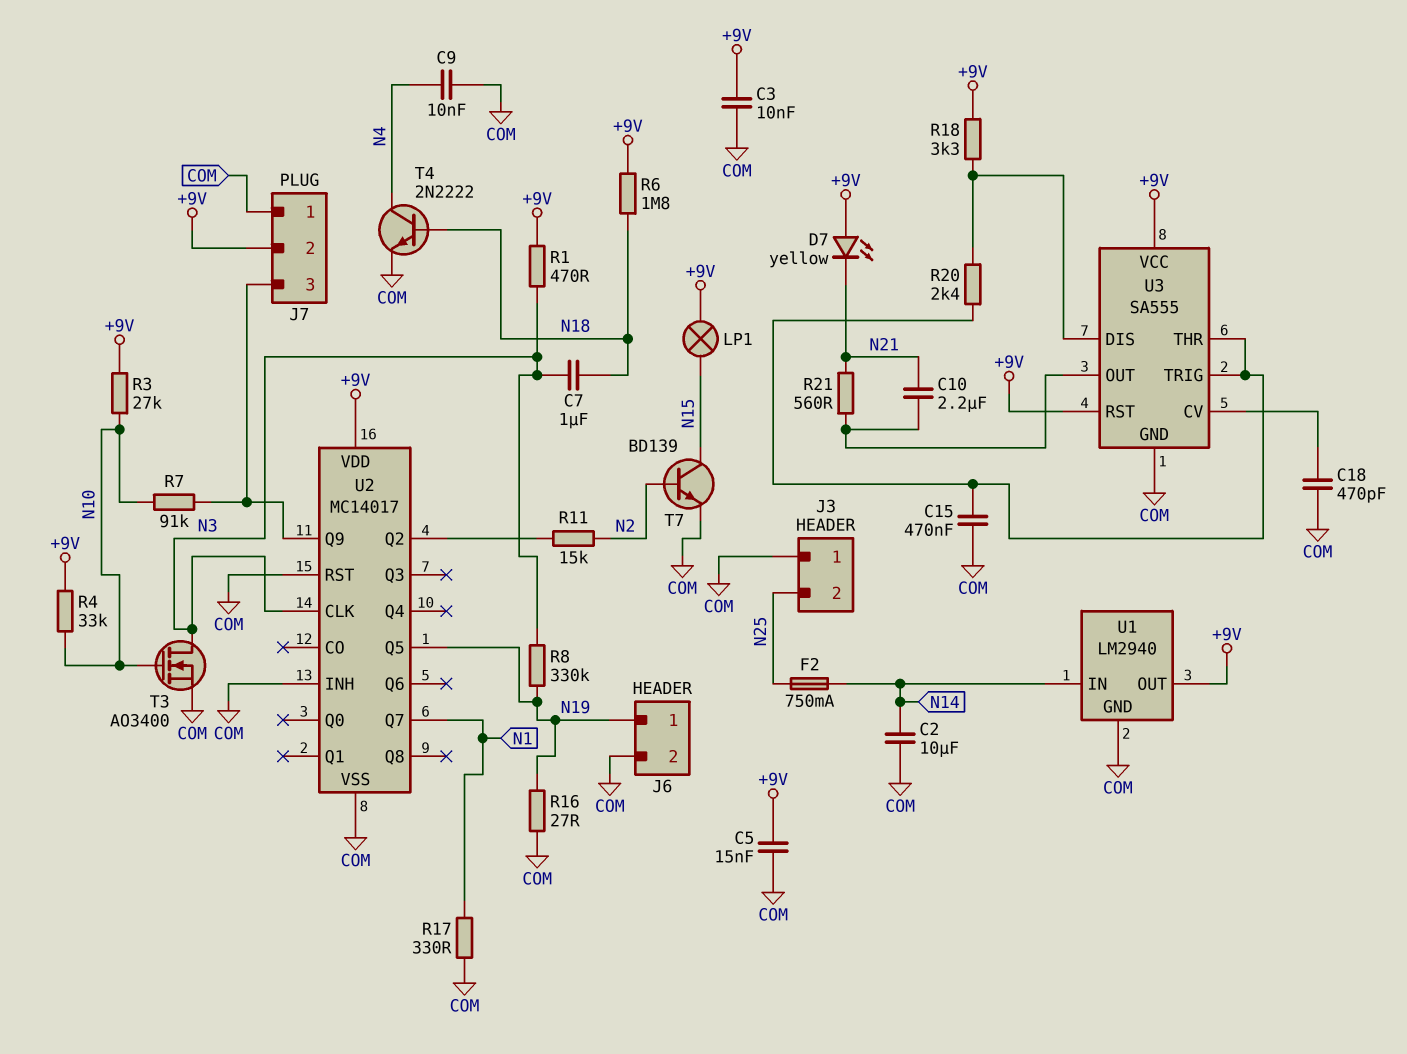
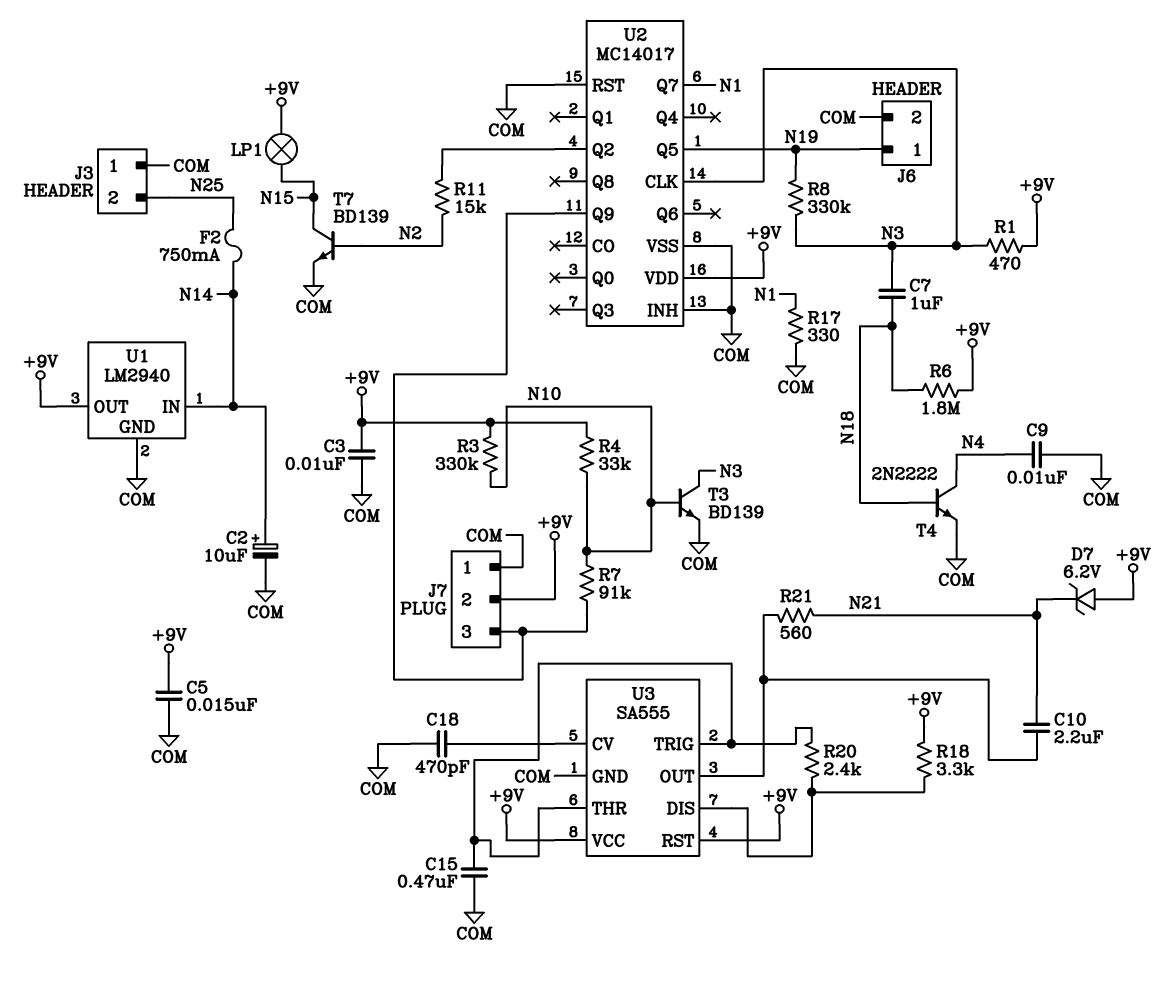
C2: 10uF (COM, N14) -> 10uF (plus N14, minus COM)
D7: LED yellow (A +9V, K N21) -> zener 6.2V (A +9V, K N21)
R3: 27k (+9V, N10) -> 330k (+9V, N10)
R16: 27 (COM, N19) -> none
T3: NMOS AO3400 (G N10, D N3, S COM) -> NPN BD139 (B N10, C N3, E COM)

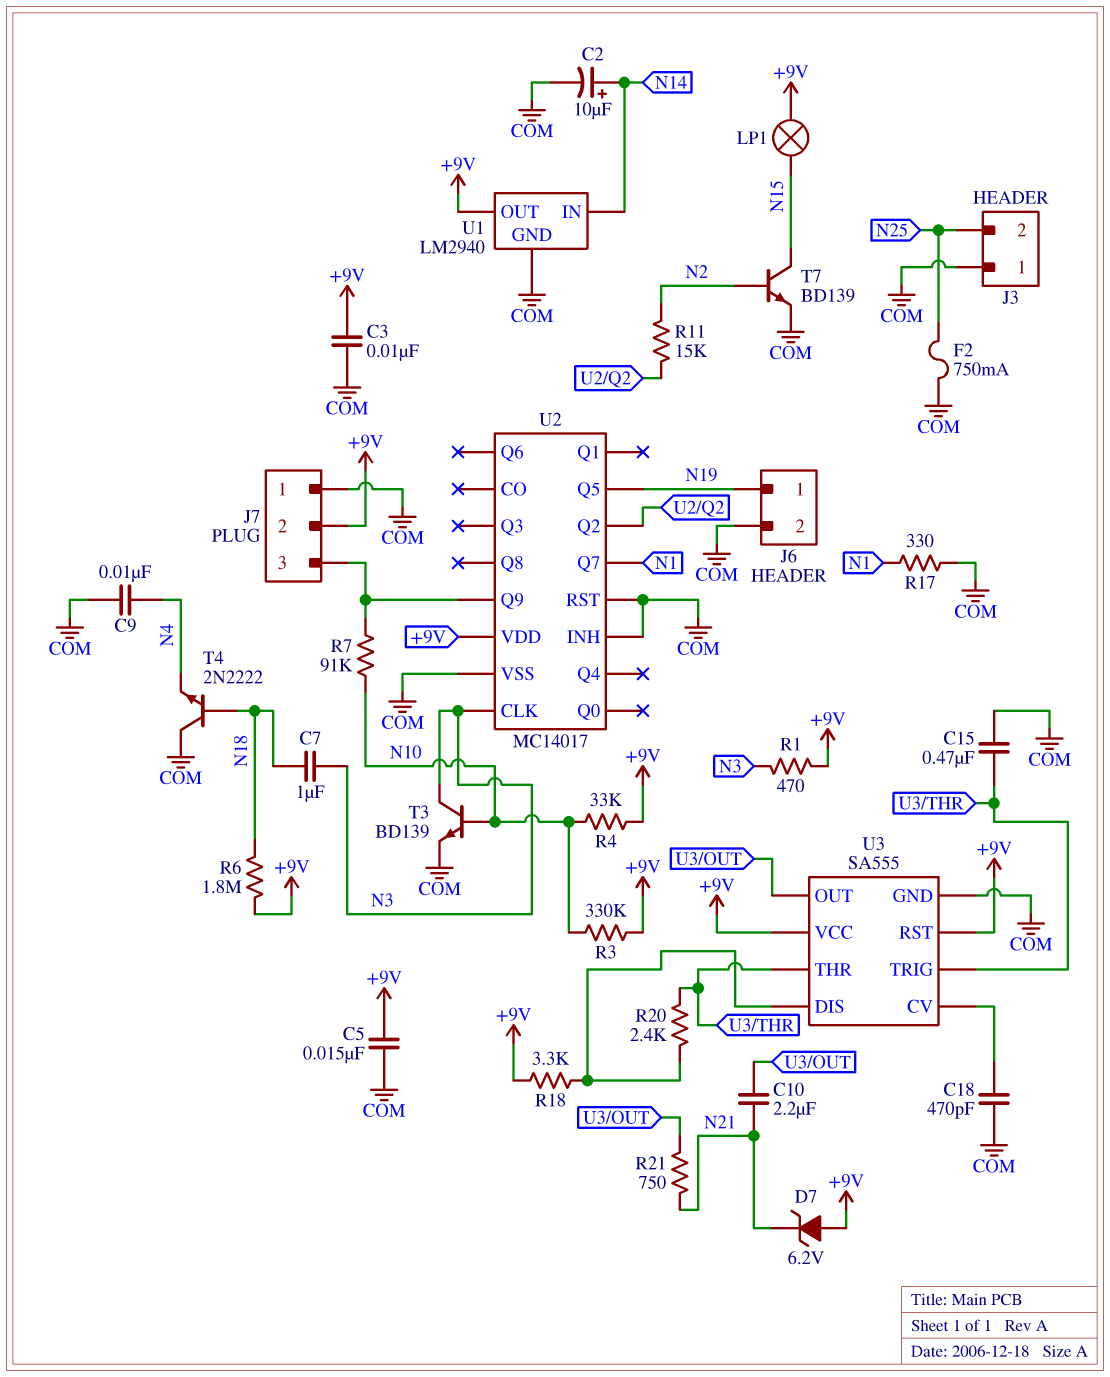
F2: 750mA (N14, N25) -> 750mA (COM, N25)
R8: 330k (N3, N19) -> none
R21: 560 (N21, U3/OUT) -> 750 (N21, U3/OUT)
T4: NPN 2N2222 (B N18, C N4, E COM) -> NPN 2N2222 (B N18, C COM, E N4)

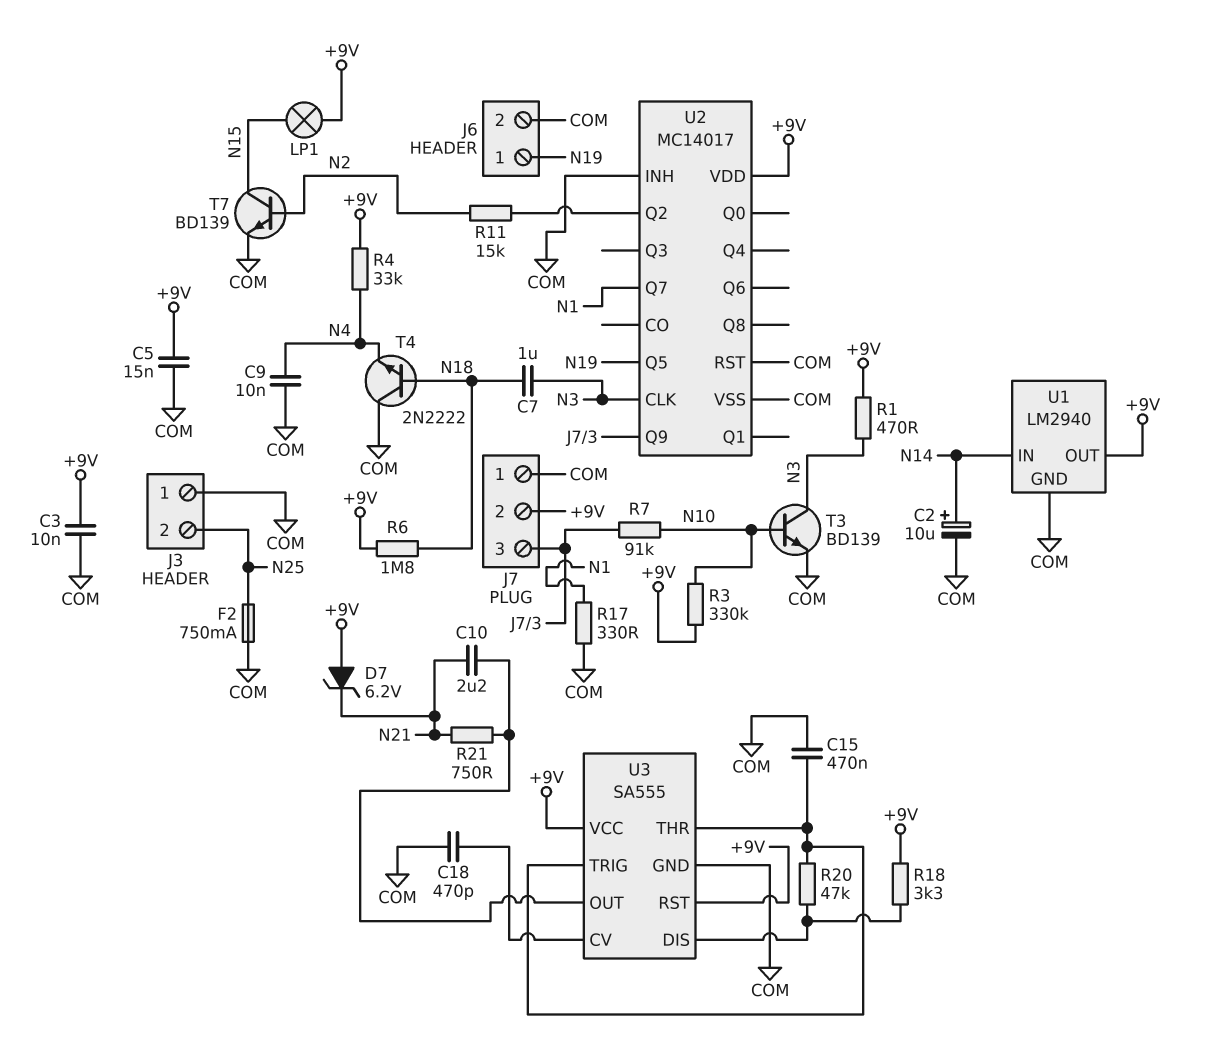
R4: 33k (+9V, N10) -> 33k (+9V, N4)
R20: 2.4k (U3/DIS, U3/THR) -> 47k (U3/DIS, U3/THR)

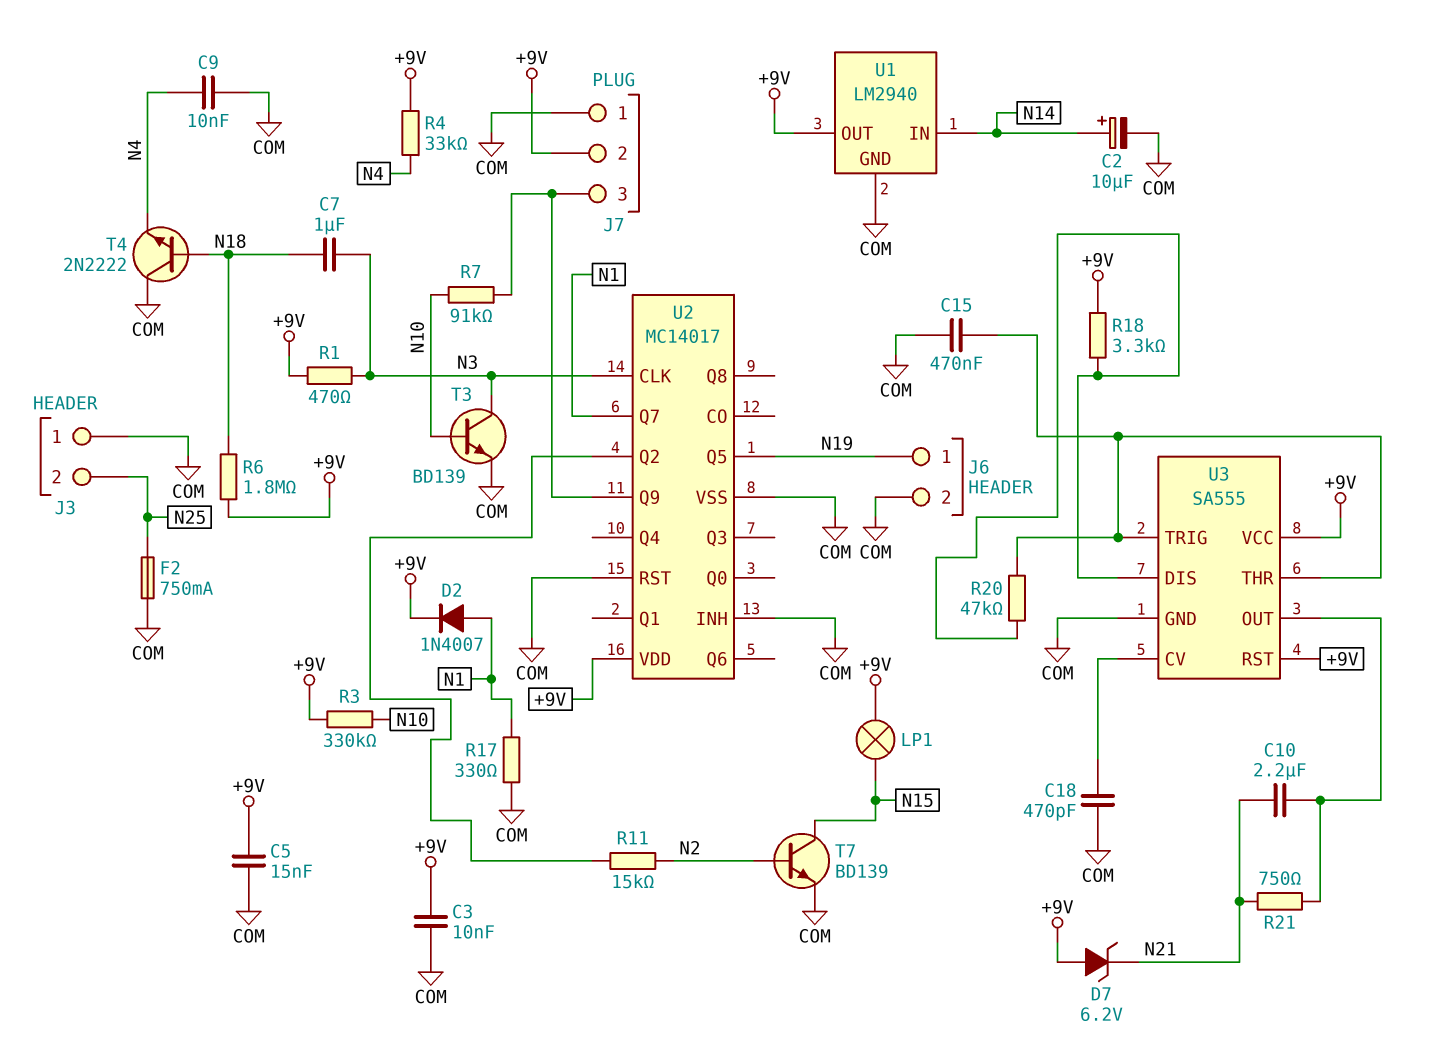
D2: none -> diode 1N4007 (A N1, K +9V)

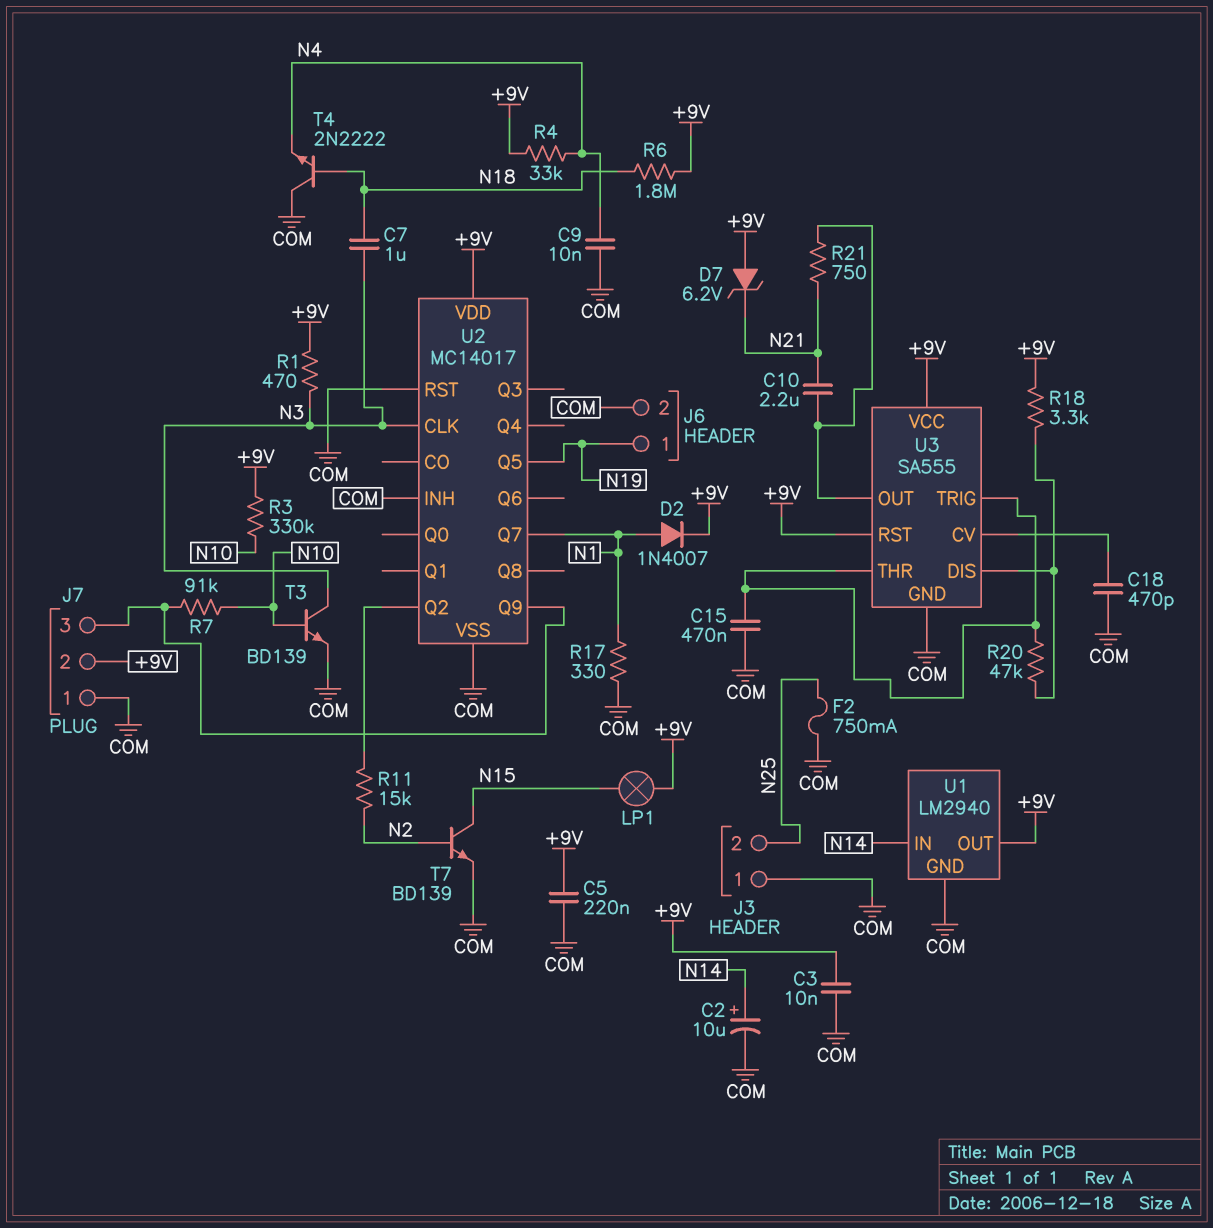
C5: 15nF (+9V, COM) -> 220nF (+9V, COM)

